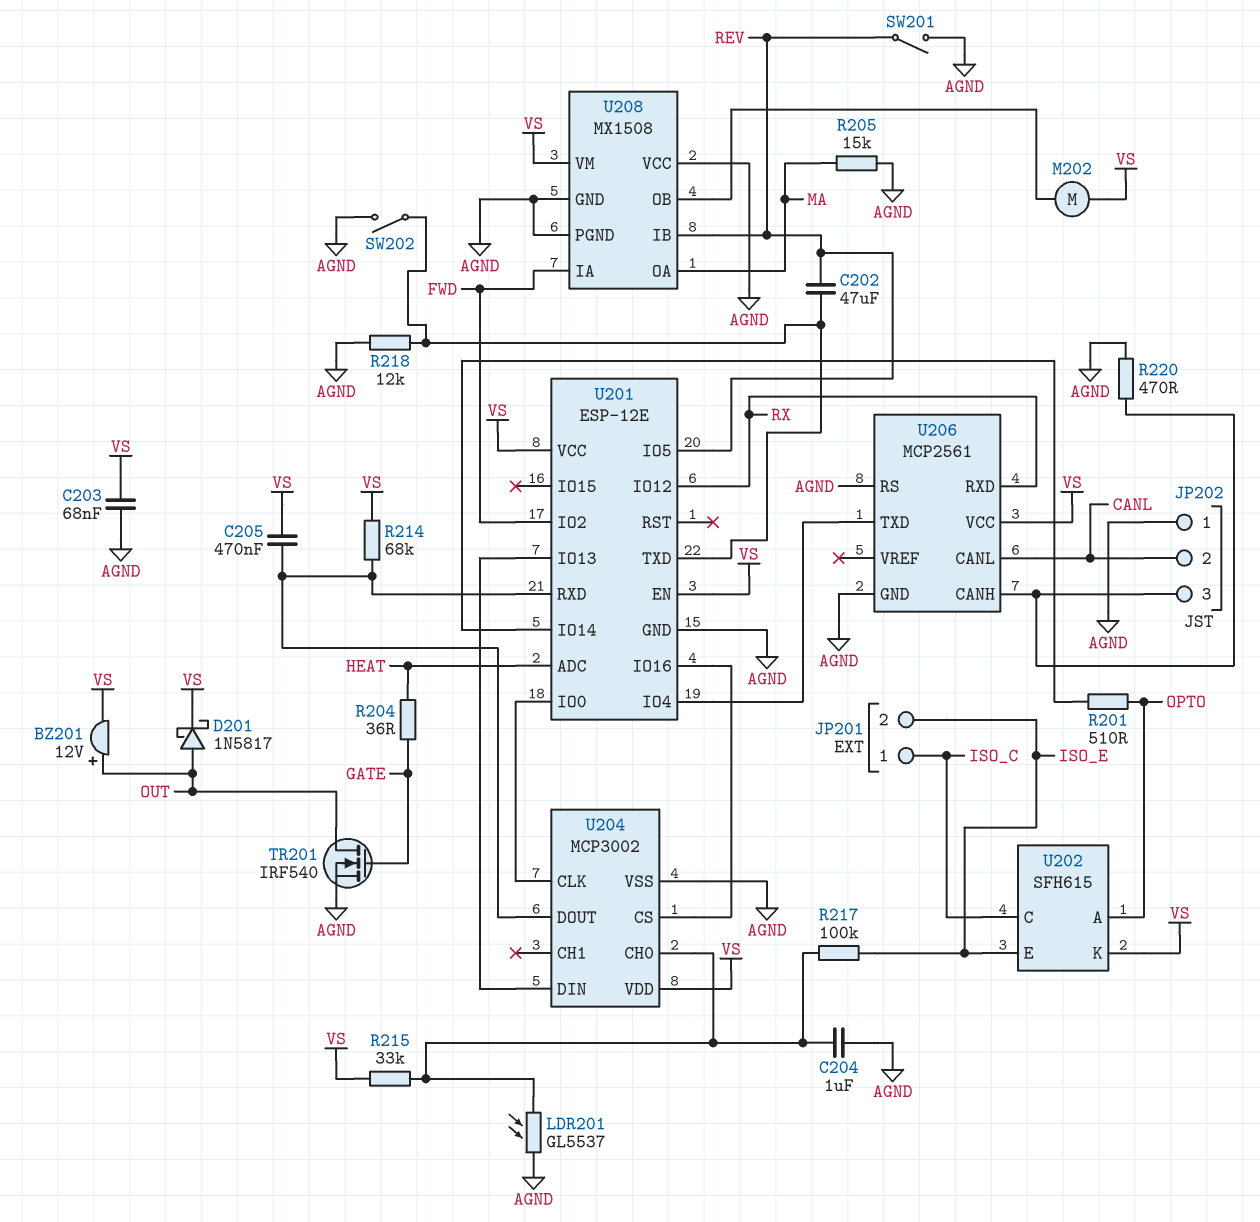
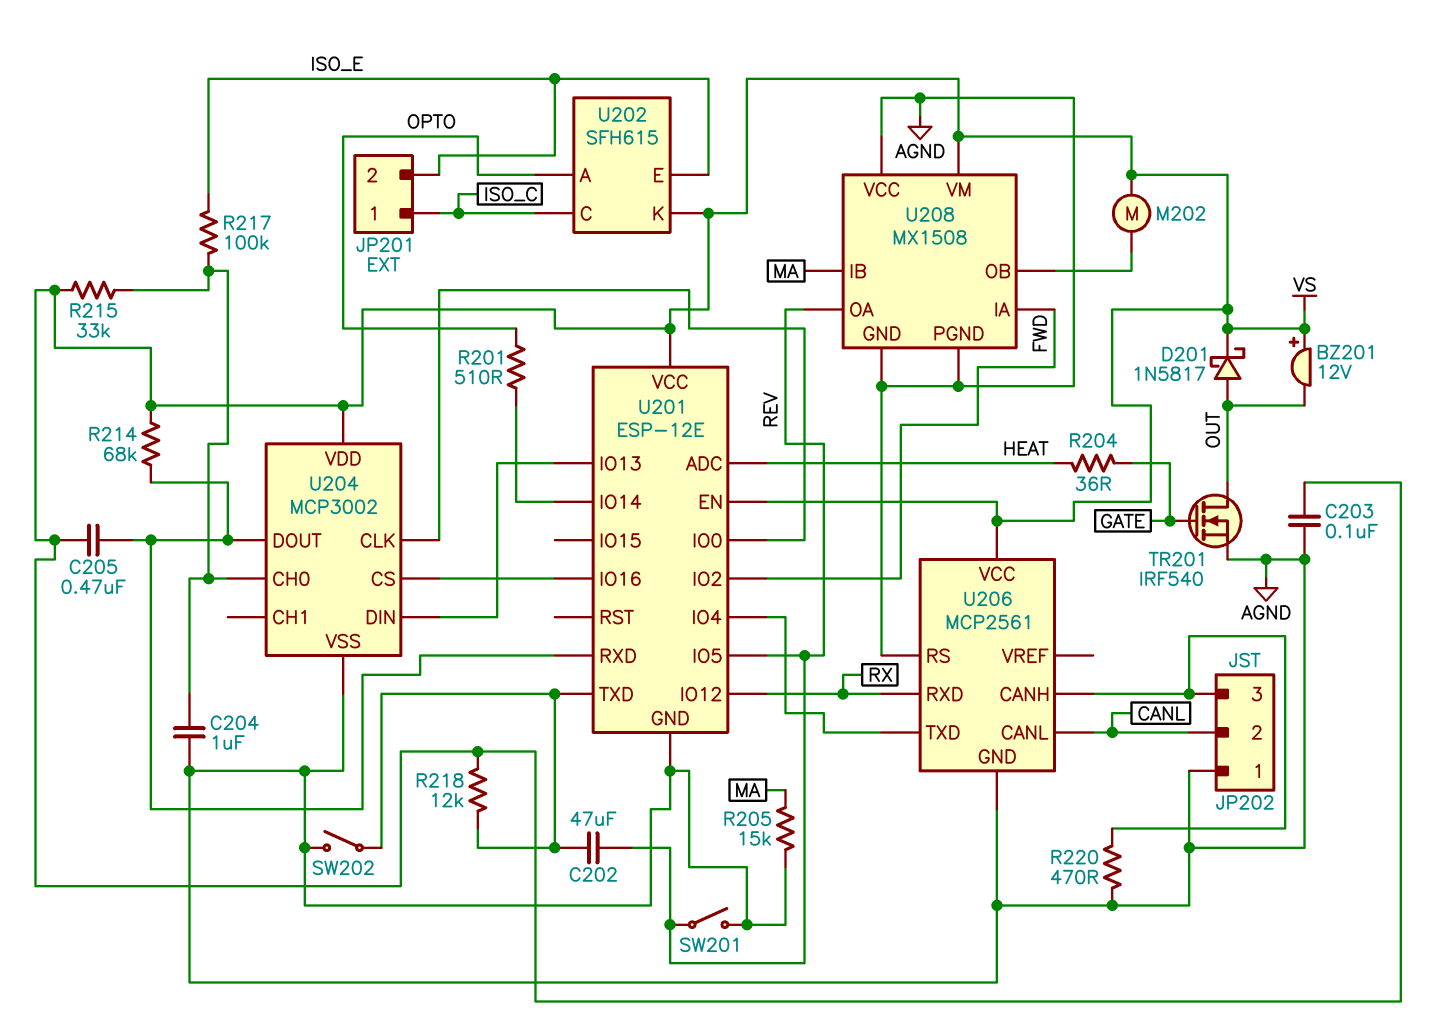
BZ201: buzzer 12V (plus OUT, minus VS) -> buzzer 12V (plus VS, minus OUT)
C203: 68nF (AGND, VS) -> 100nF (AGND, VS)
LDR201: GL5537 (AGND, U204/CH0) -> none
R218: 12k (AGND, U201/TXD) -> 12k (U201/TXD, VS)
U208 pin IB: REV -> MA
U208 pin OA: MA -> REV

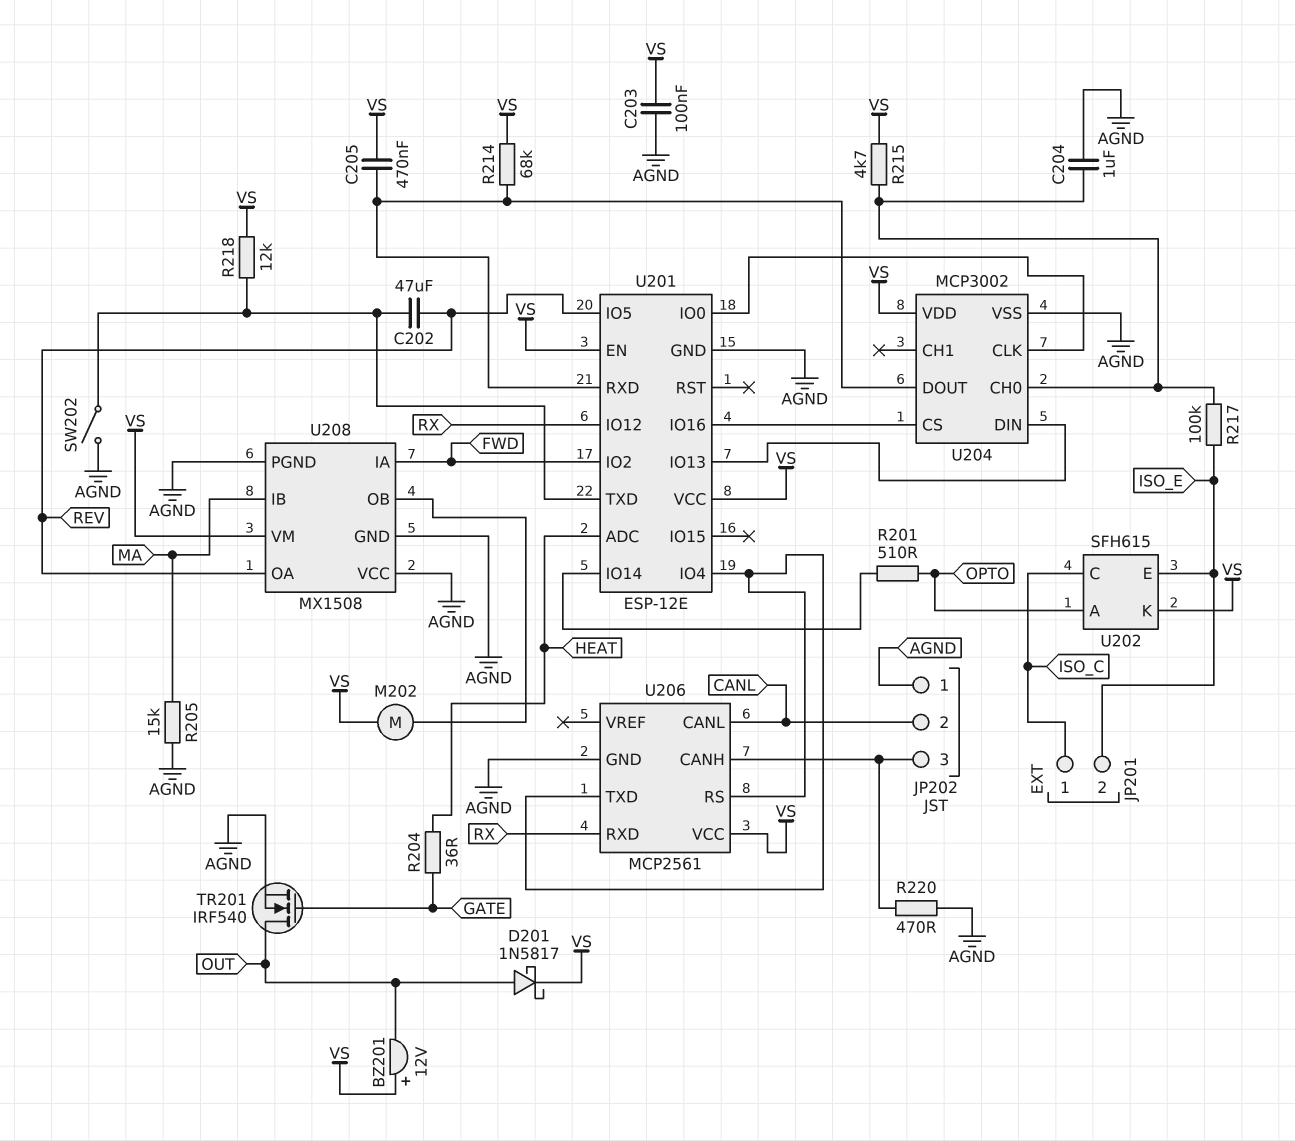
R215: 33k (U204/CH0, VS) -> 4.7k (U204/CH0, VS)
SW201: switch (AGND, REV) -> none
U206 pin RS: AGND -> U201/IO4

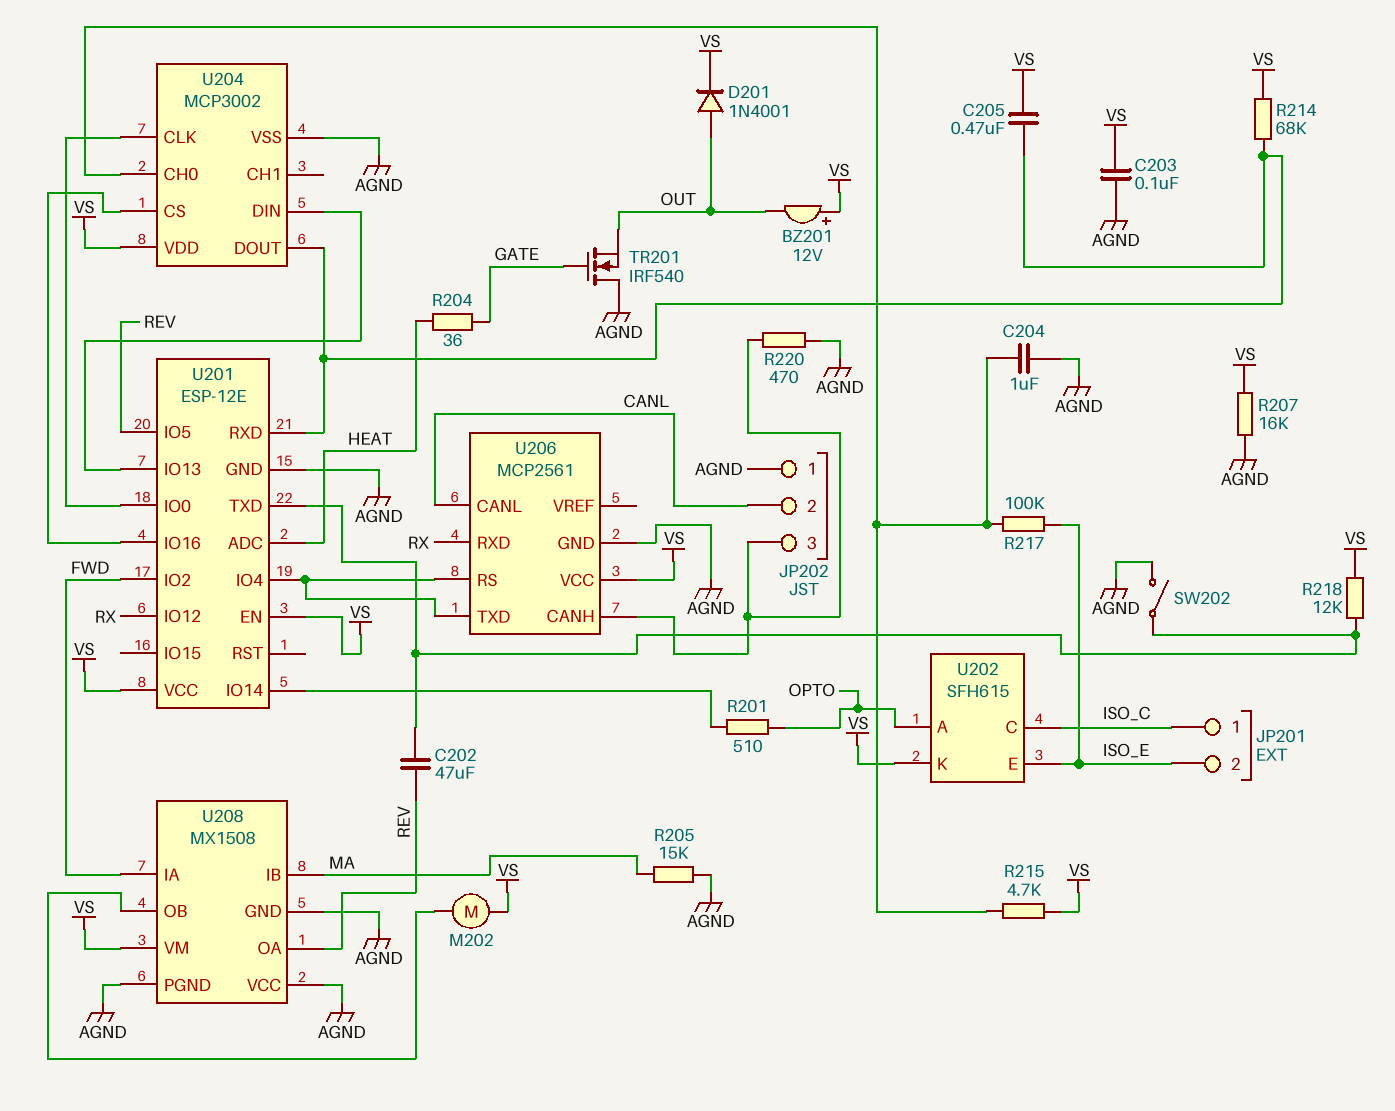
D201: schottky 1N5817 (A OUT, K VS) -> diode 1N4001 (A OUT, K VS)
R207: none -> 16k (AGND, VS)
TR201: NMOS IRF540 (G GATE, D OUT, S AGND) -> NMOS IRF540 (G GATE, D AGND, S OUT)

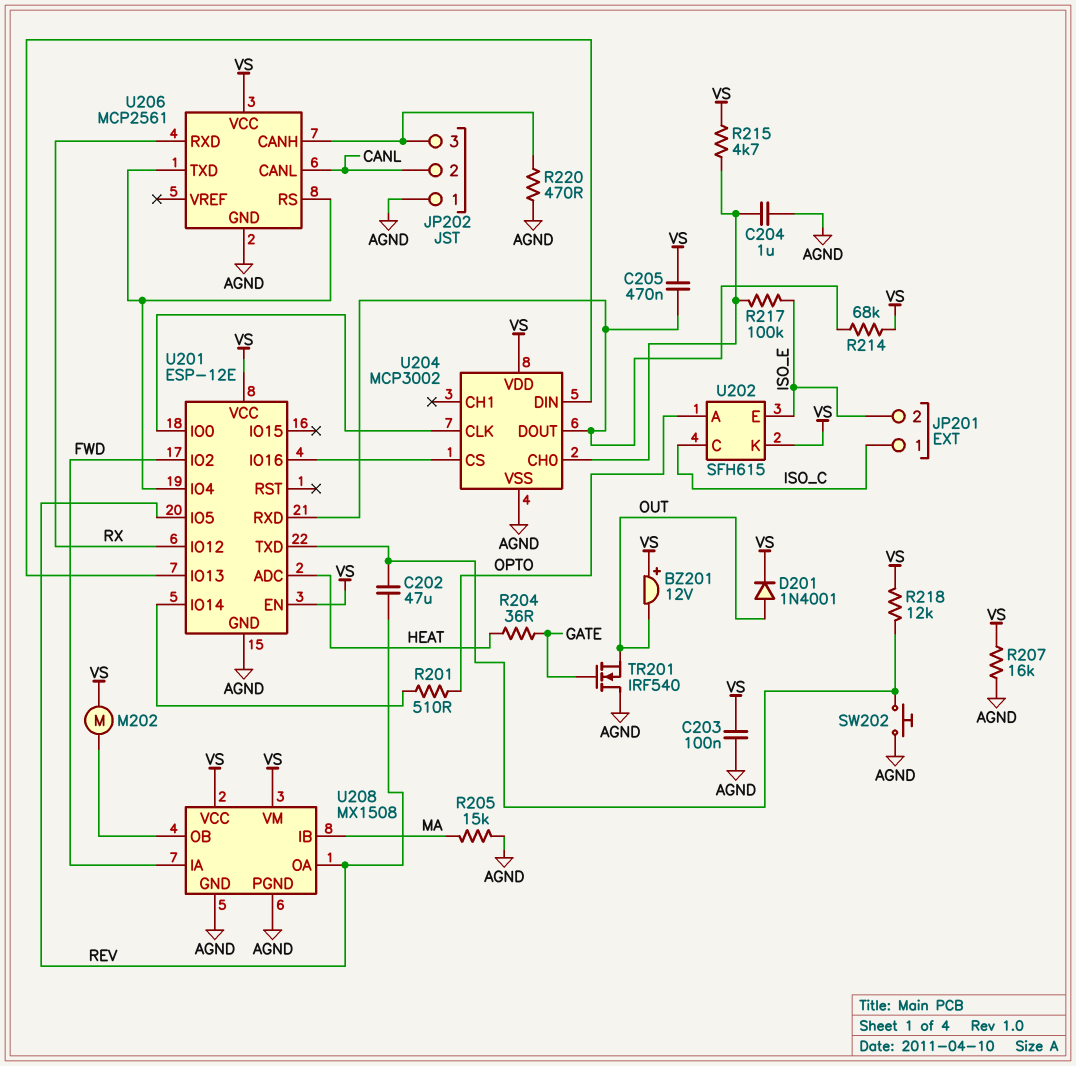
SW202: switch (AGND, U201/TXD) -> button (AGND, U201/TXD)
U208 pin VCC: AGND -> VS

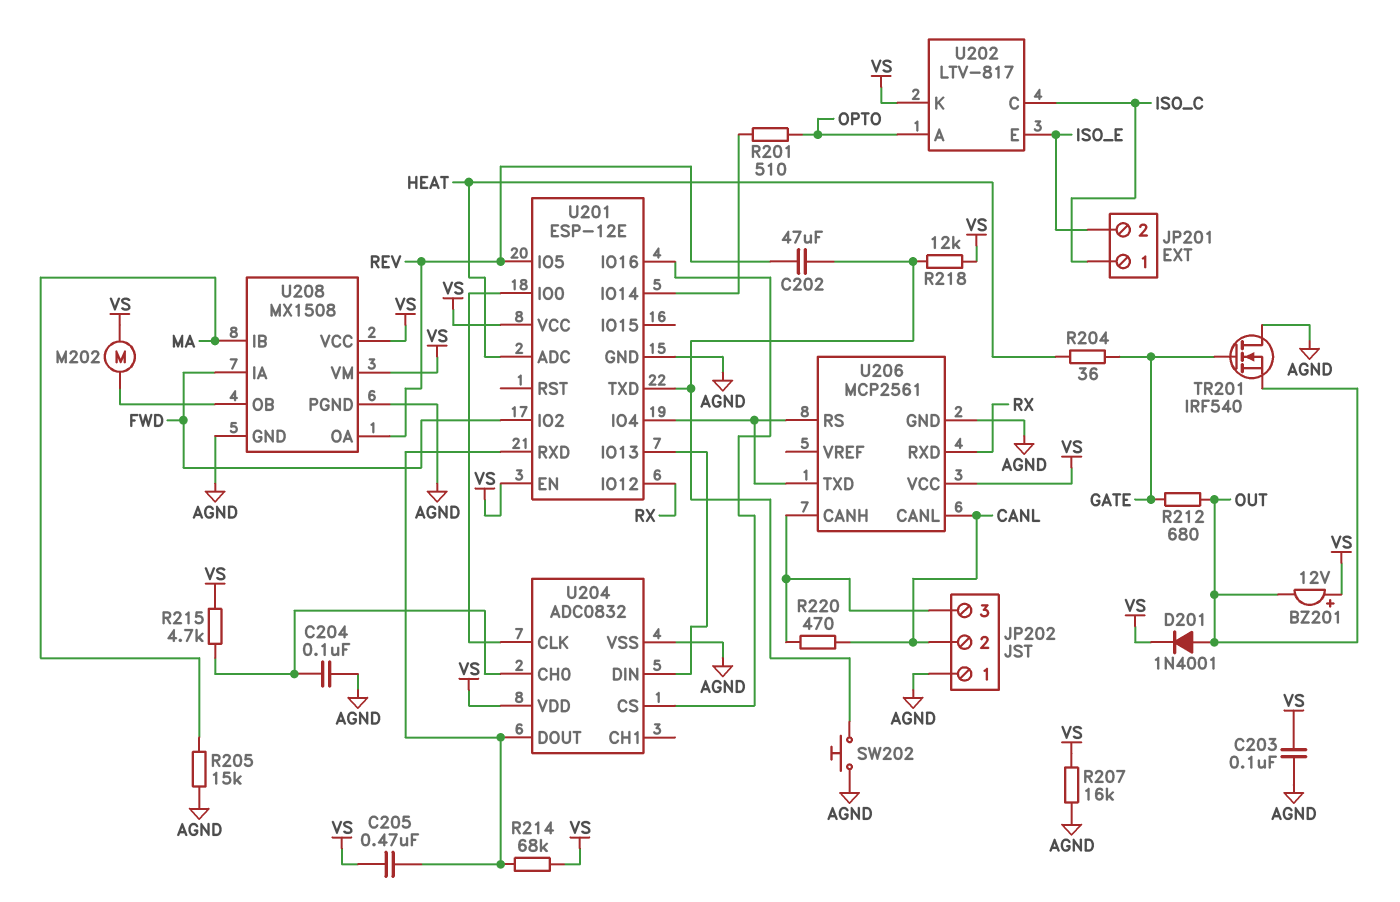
C204: 1uF (AGND, U204/CH0) -> 100nF (AGND, U204/CH0)
R212: none -> 680 (GATE, OUT)
R217: 100k (ISO_E, U204/CH0) -> none
R220: 470 (AGND, JP202/3) -> 470 (CANL, JP202/3)
U202: SFH615 -> LTV-817
U204: MCP3002 -> ADC0832

